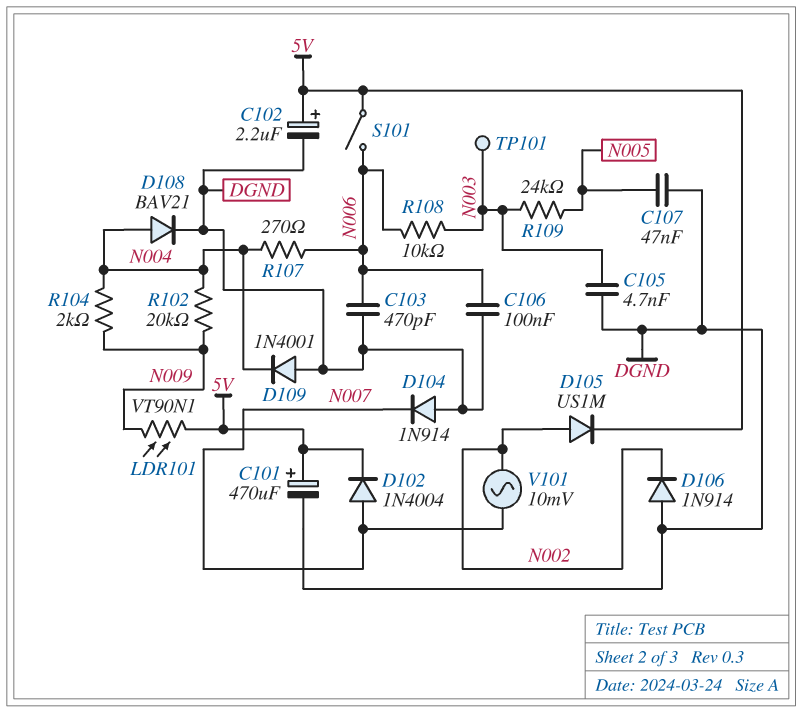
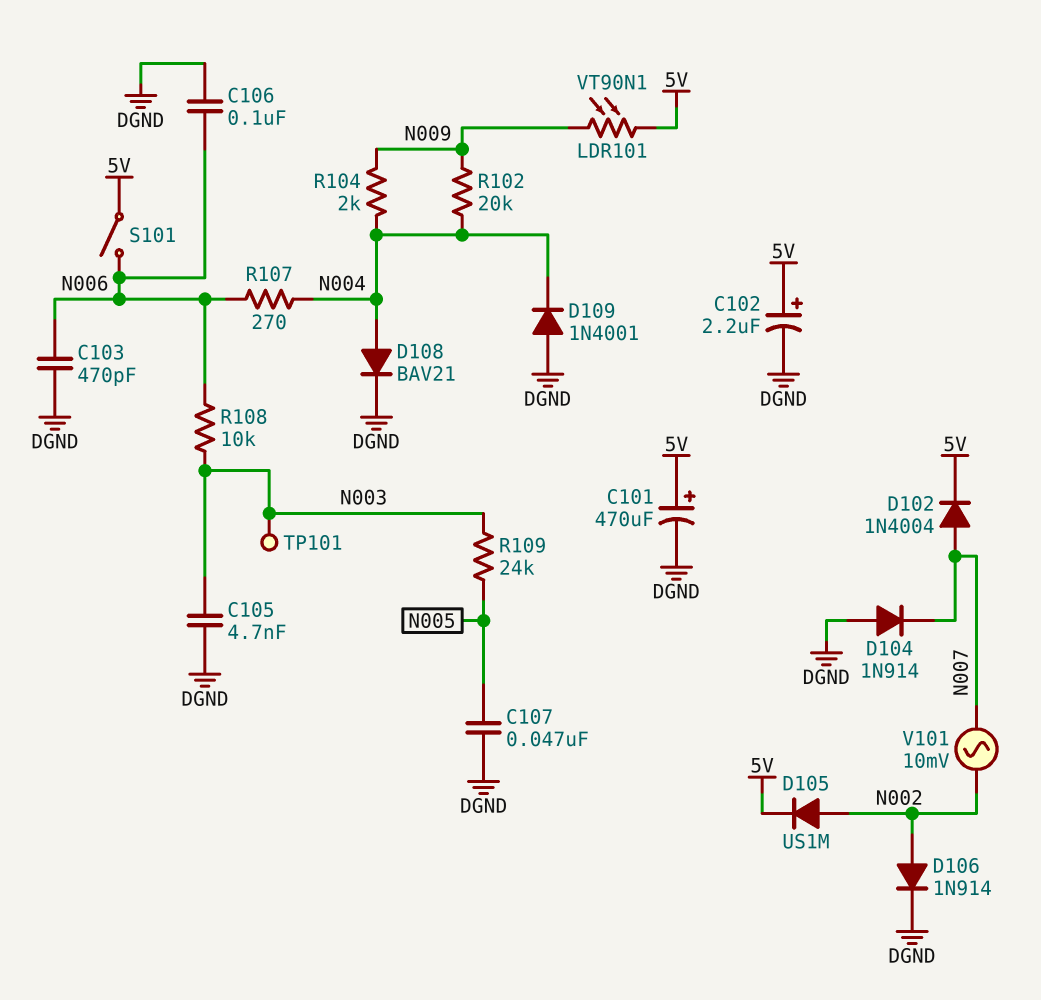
D106: diode 1N914 (A DGND, K N002) -> diode 1N914 (A N002, K DGND)

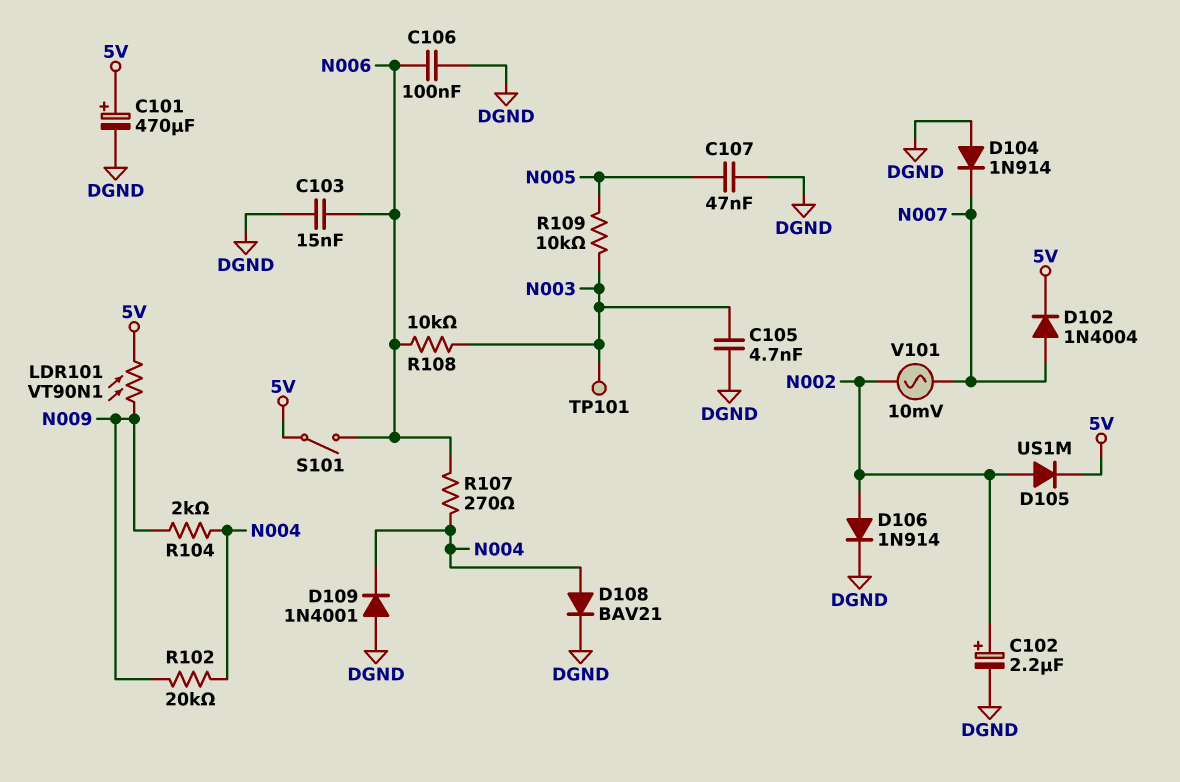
C102: 2.2uF (plus 5V, minus DGND) -> 2.2uF (plus N002, minus DGND)
C103: 470pF (DGND, N006) -> 15nF (DGND, N006)
R109: 24k (N003, N005) -> 10k (N003, N005)

